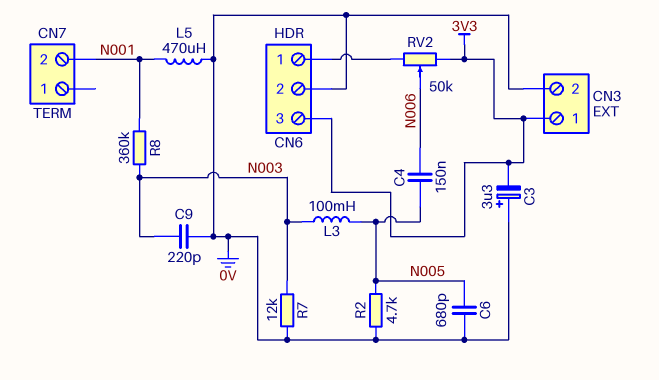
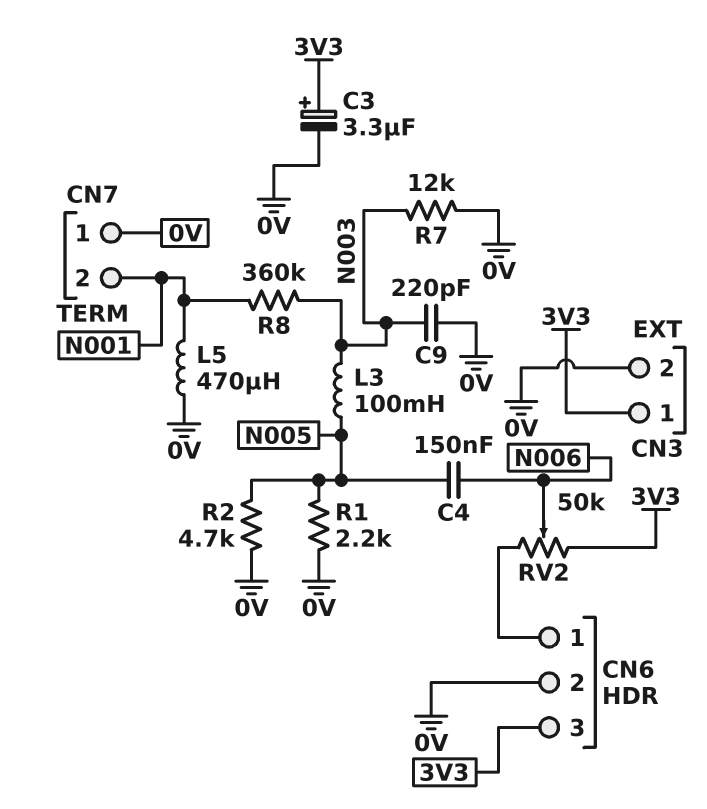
C3: 3.3uF (plus 0V, minus 3V3) -> 3.3uF (plus 3V3, minus 0V)
C6: 680pF (0V, N005) -> none
CN7 pin 1: none -> 0V
R1: none -> 2.2k (0V, N005)

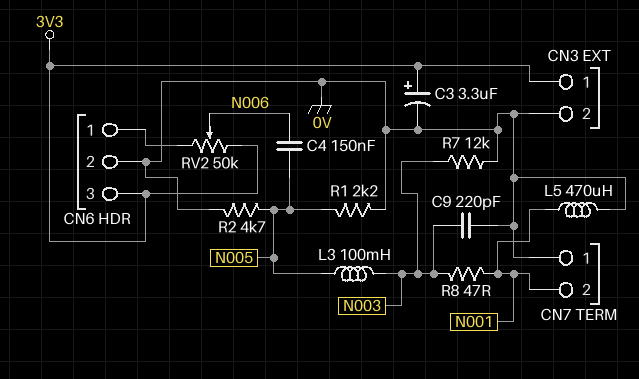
R8: 360k (N001, N003) -> 47 (N001, N003)

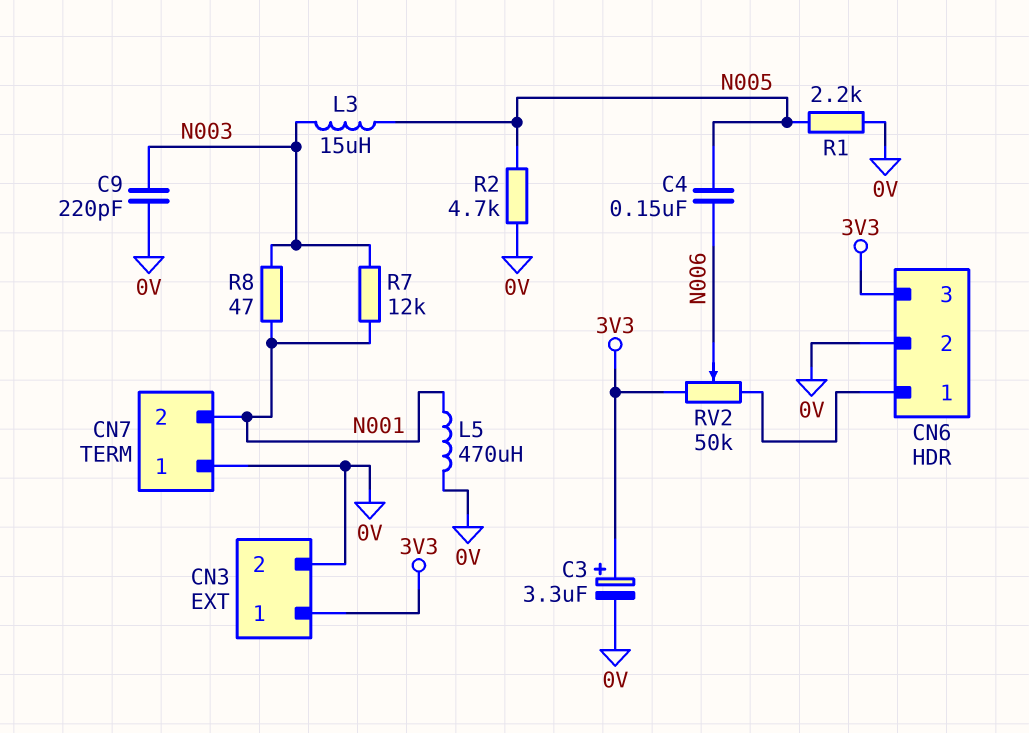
L3: 100mH (N003, N005) -> 15uH (N003, N005)
R7: 12k (0V, N003) -> 12k (N001, N003)

